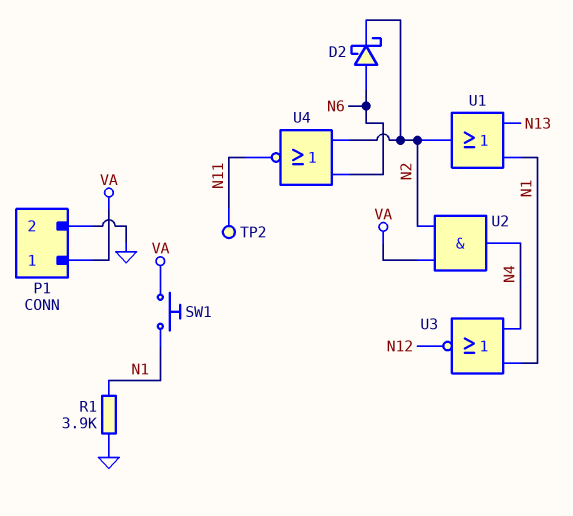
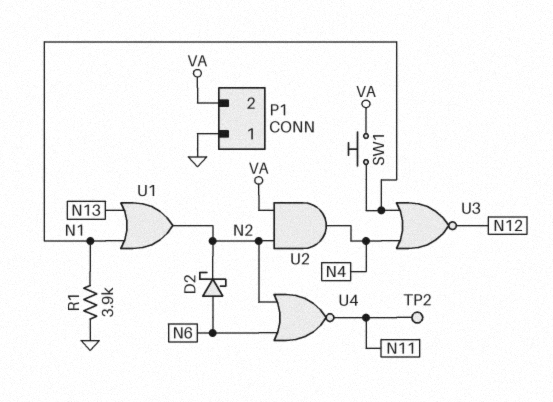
P1 pin 1: VA -> GND
P1 pin 2: GND -> VA

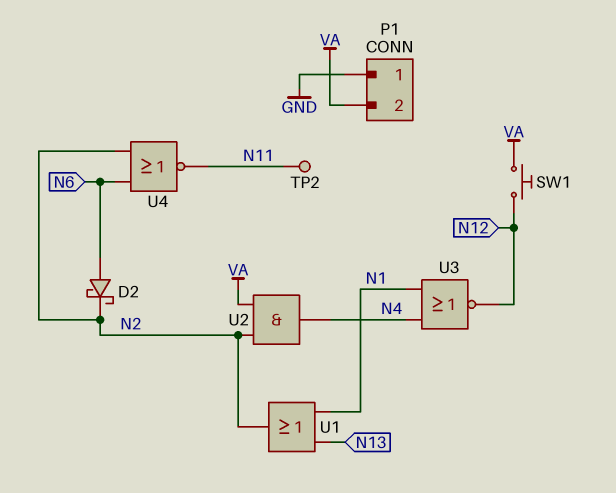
R1: 3.9k (GND, N1) -> none
SW1: button (N1, VA) -> button (N12, VA)

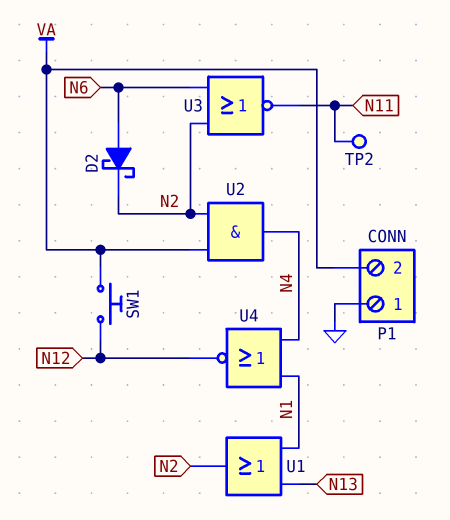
U3: NOR (in N1, in N4, out N12) -> NOR (in N2, in N6, out N11)
U4: NOR (in N2, in N6, out N11) -> NOR (in N1, in N4, out N12)

